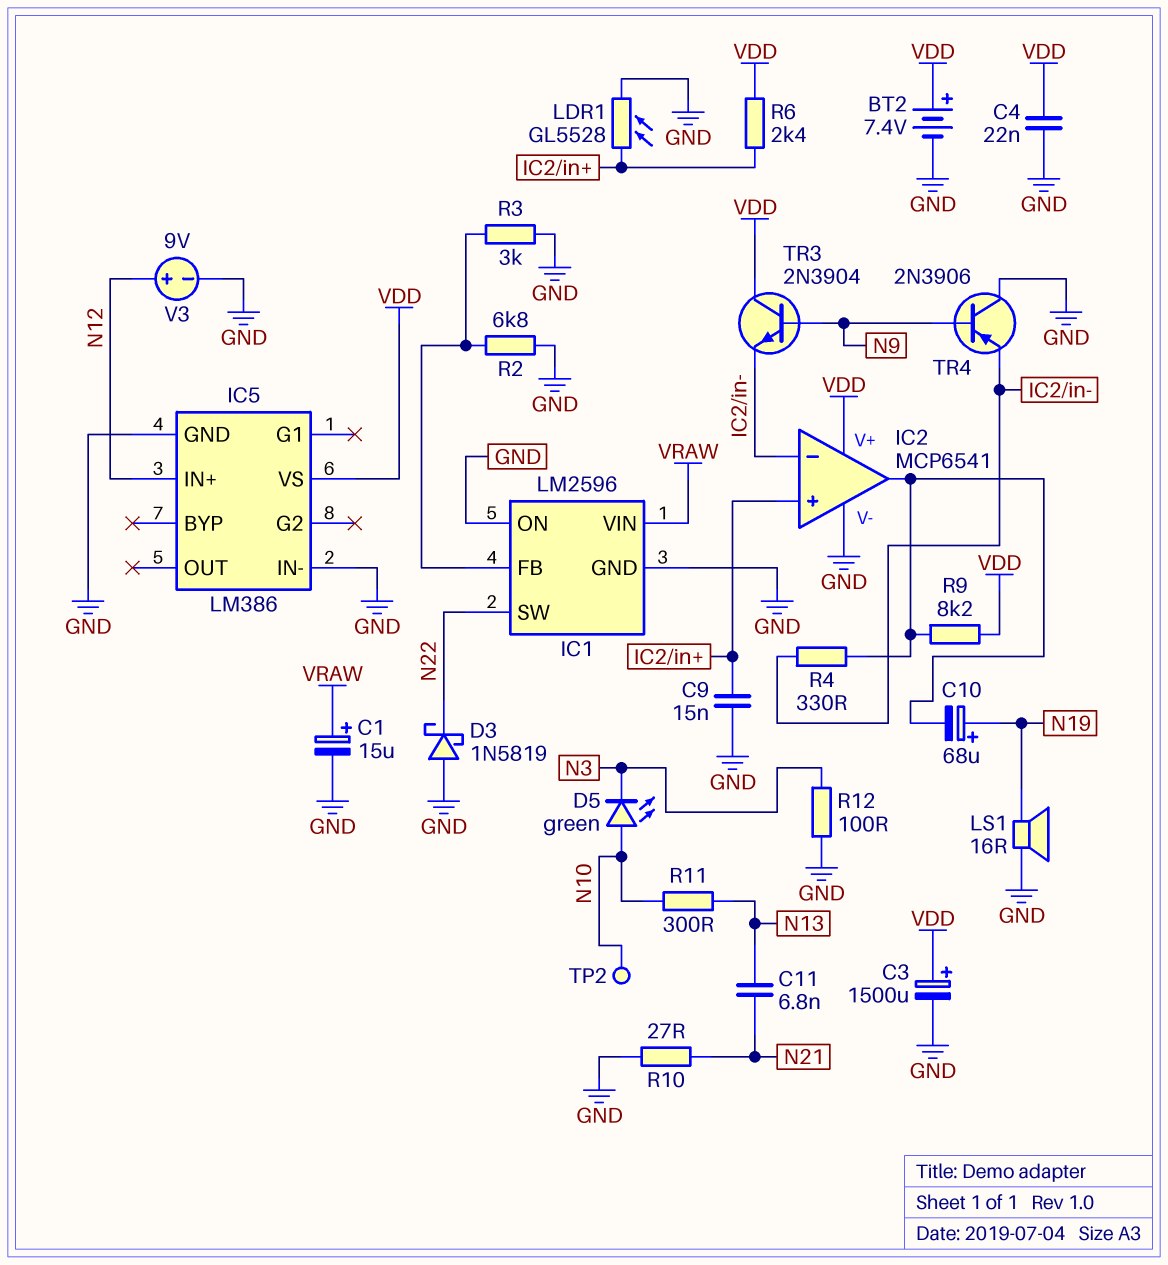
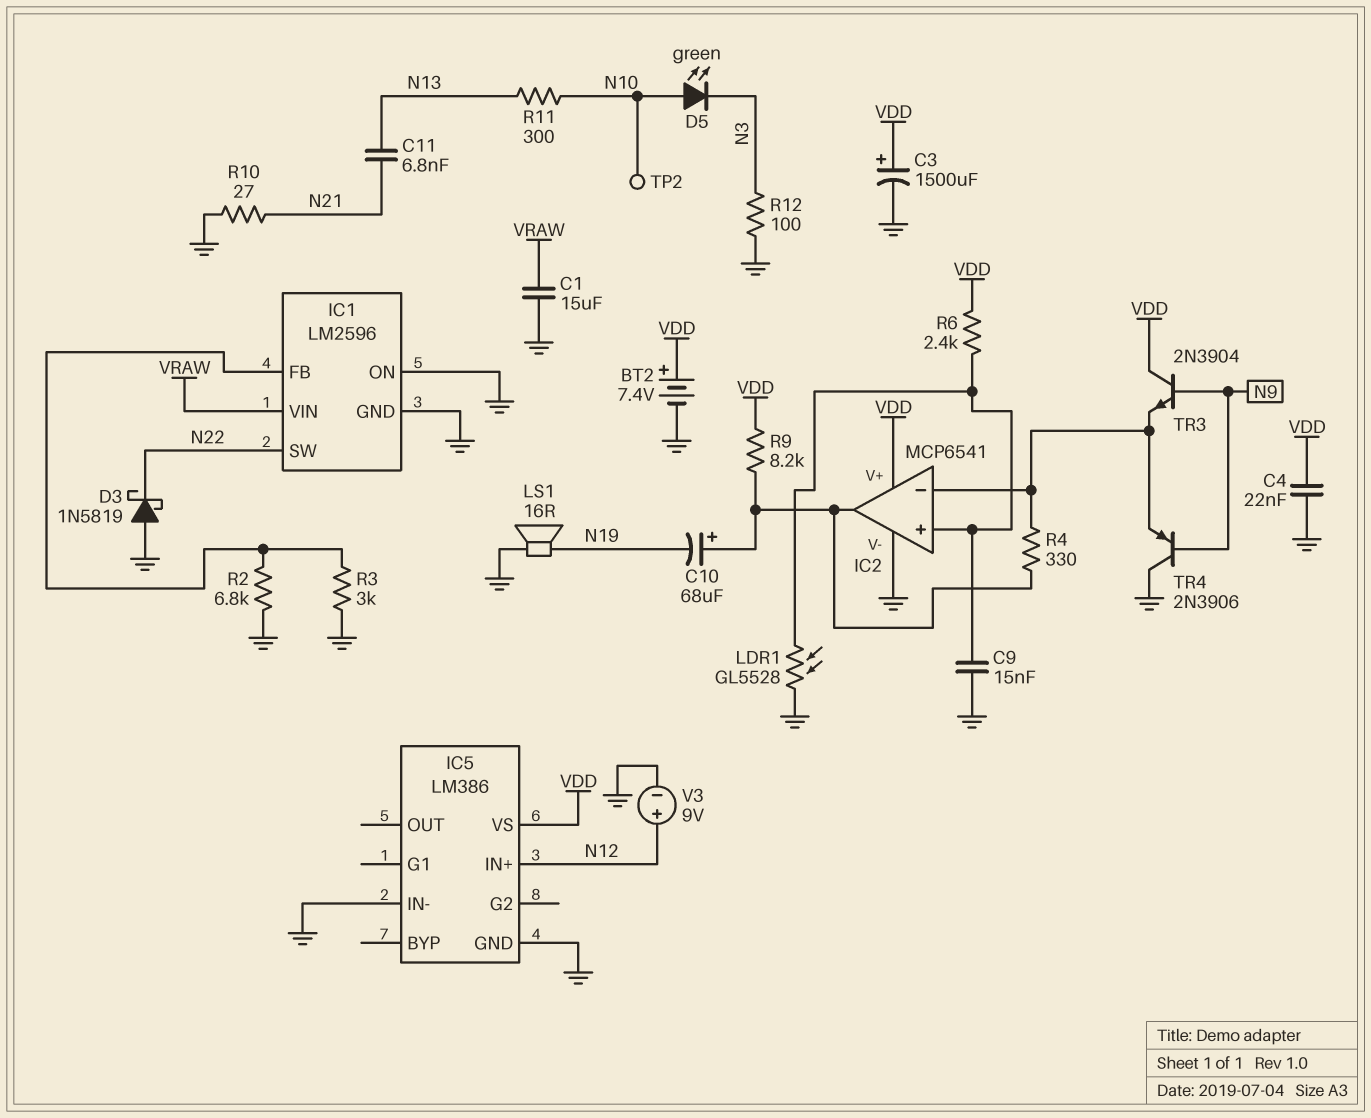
C1: 15uF (plus VRAW, minus GND) -> 15uF (GND, VRAW)
C10: 68uF (plus N19, minus IC2/out) -> 68uF (plus IC2/out, minus N19)

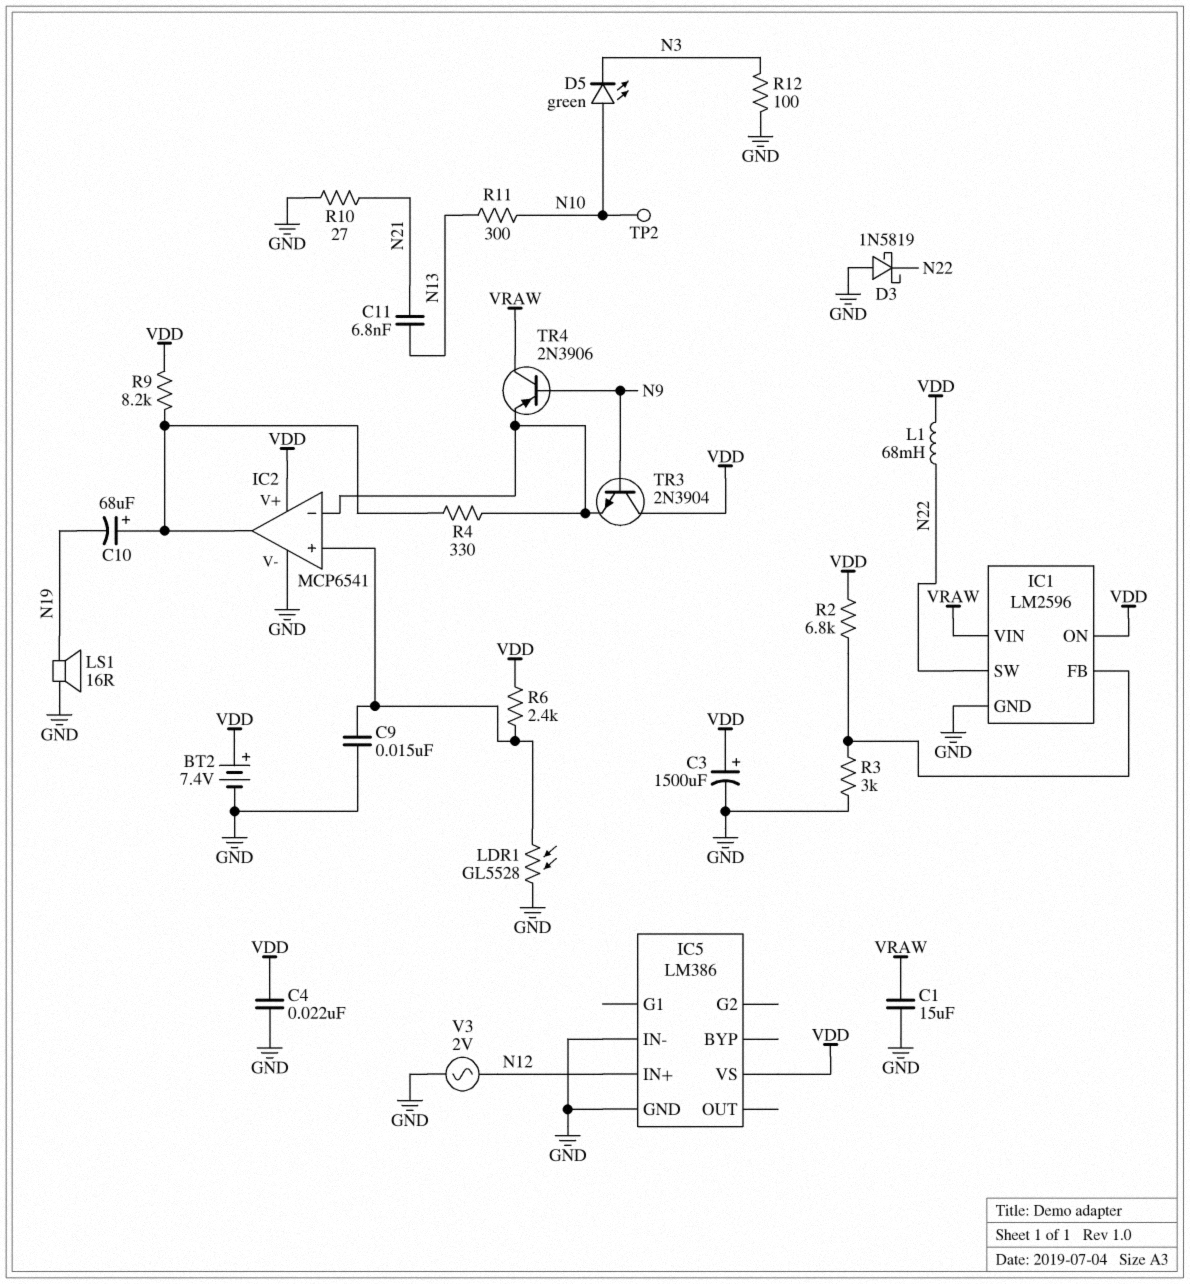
IC1 pin ON: GND -> VDD
L1: none -> 68mH (N22, VDD)
R2: 6.8k (GND, IC1/FB) -> 6.8k (IC1/FB, VDD)
TR4: PNP 2N3906 (B N9, C GND, E IC2/in-) -> PNP 2N3906 (B N9, C VRAW, E IC2/in-)
V3: 9V (plus N12, minus GND) -> AC 2V (GND, N12)

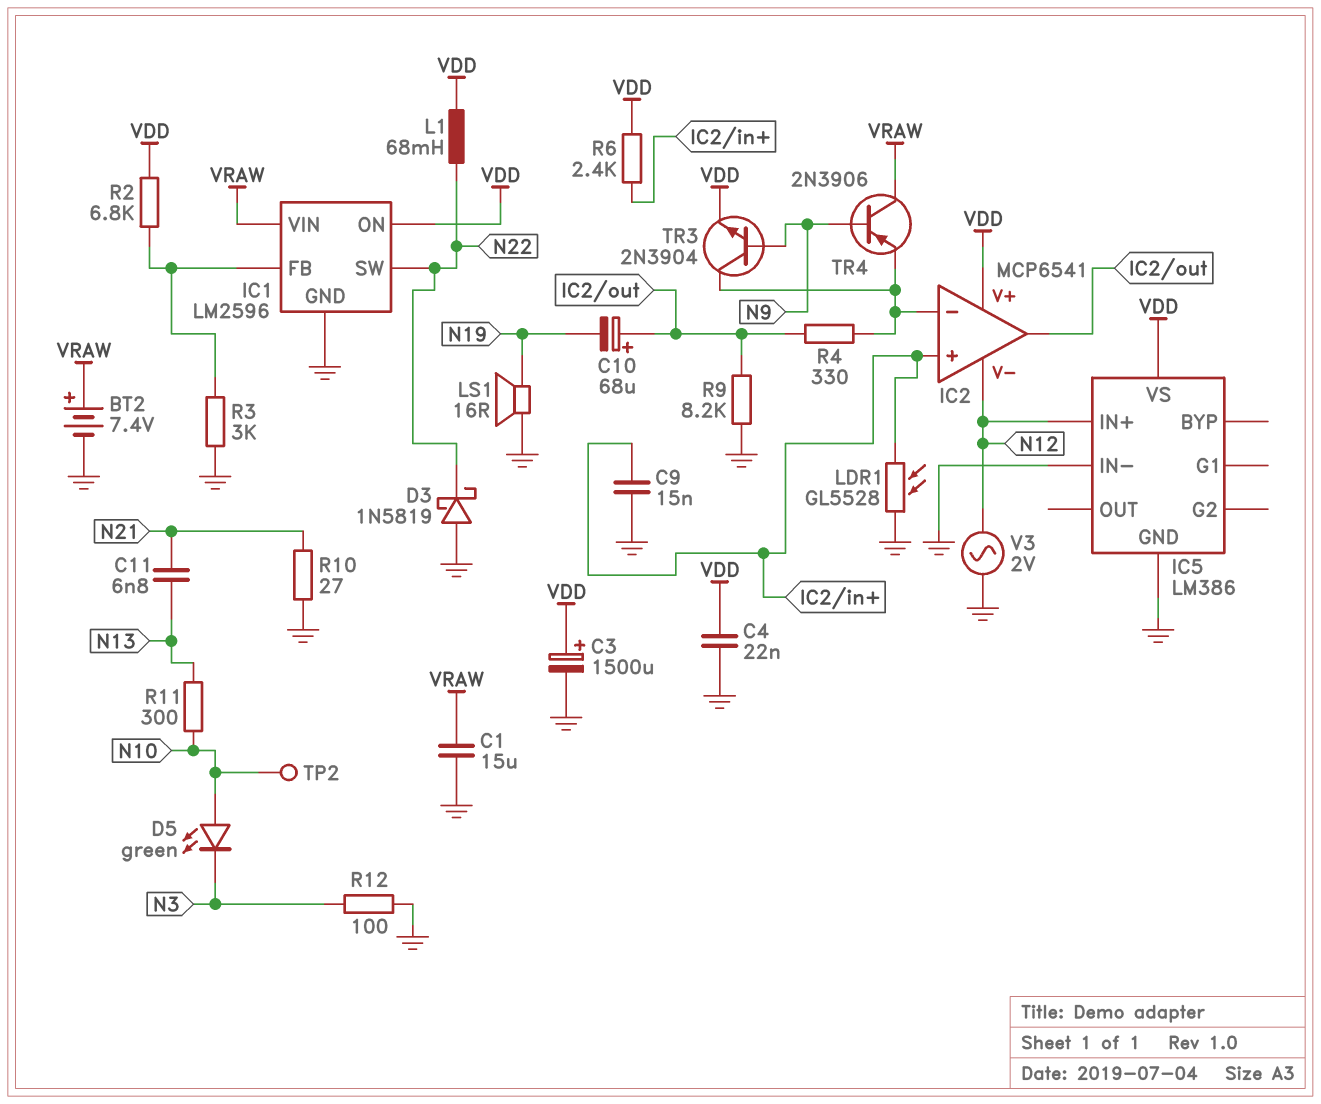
BT2: 7.4V (plus VDD, minus GND) -> 7.4V (plus VRAW, minus GND)
IC2 pin V-: GND -> N12
R9: 8.2k (IC2/out, VDD) -> 8.2k (GND, IC2/out)
TR3: NPN 2N3904 (B N9, C VDD, E IC2/in-) -> NPN 2N3904 (B N9, C IC2/in-, E VDD)

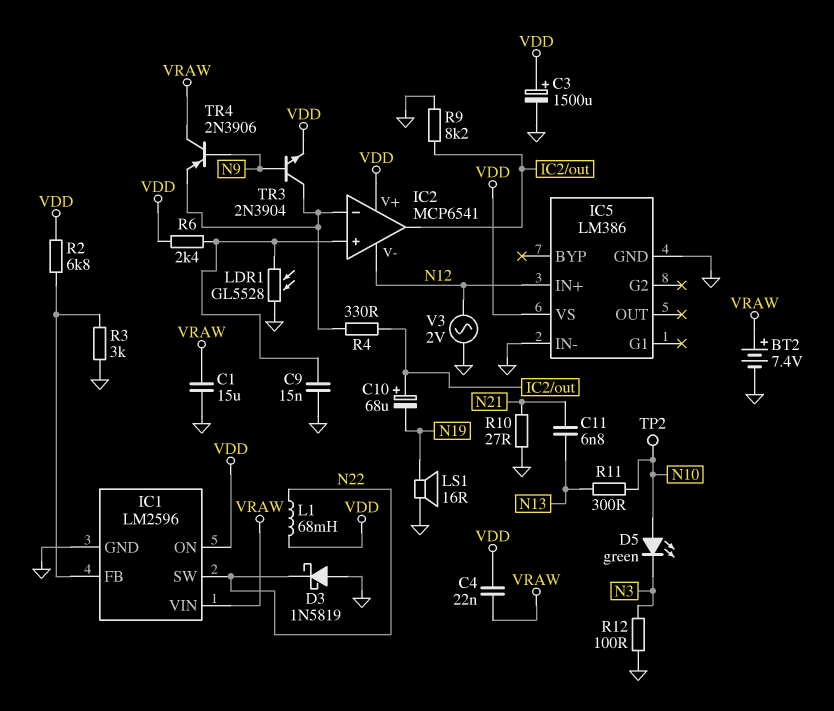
C4: 22nF (GND, VDD) -> 22nF (VDD, VRAW)

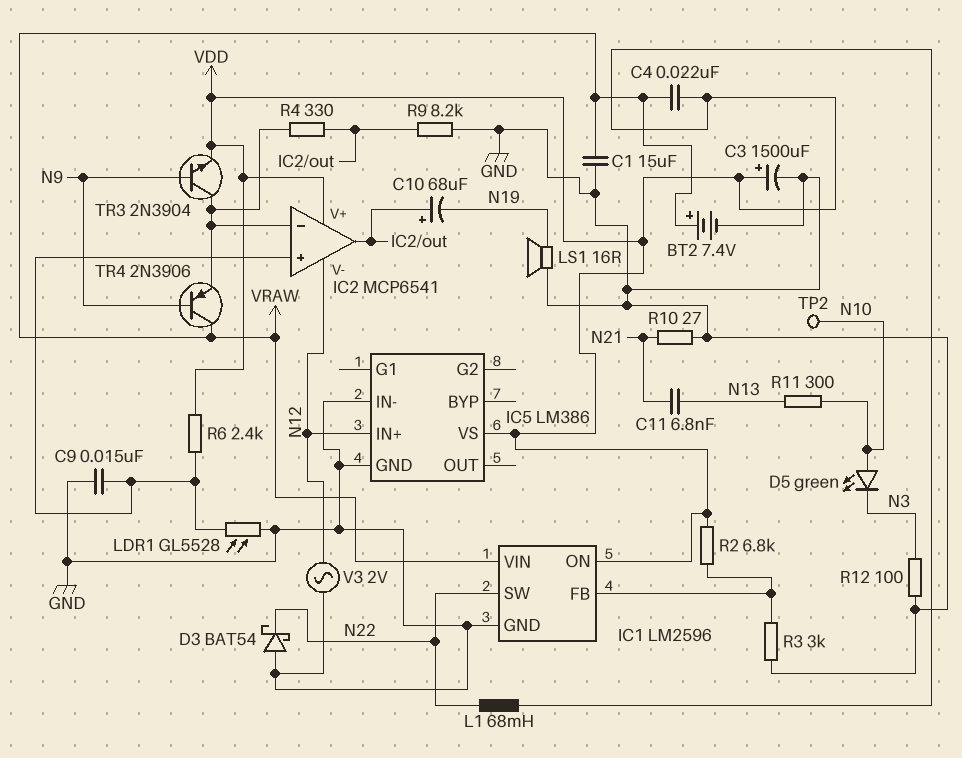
D3: schottky 1N5819 (A GND, K N22) -> schottky BAT54 (A GND, K N22)

